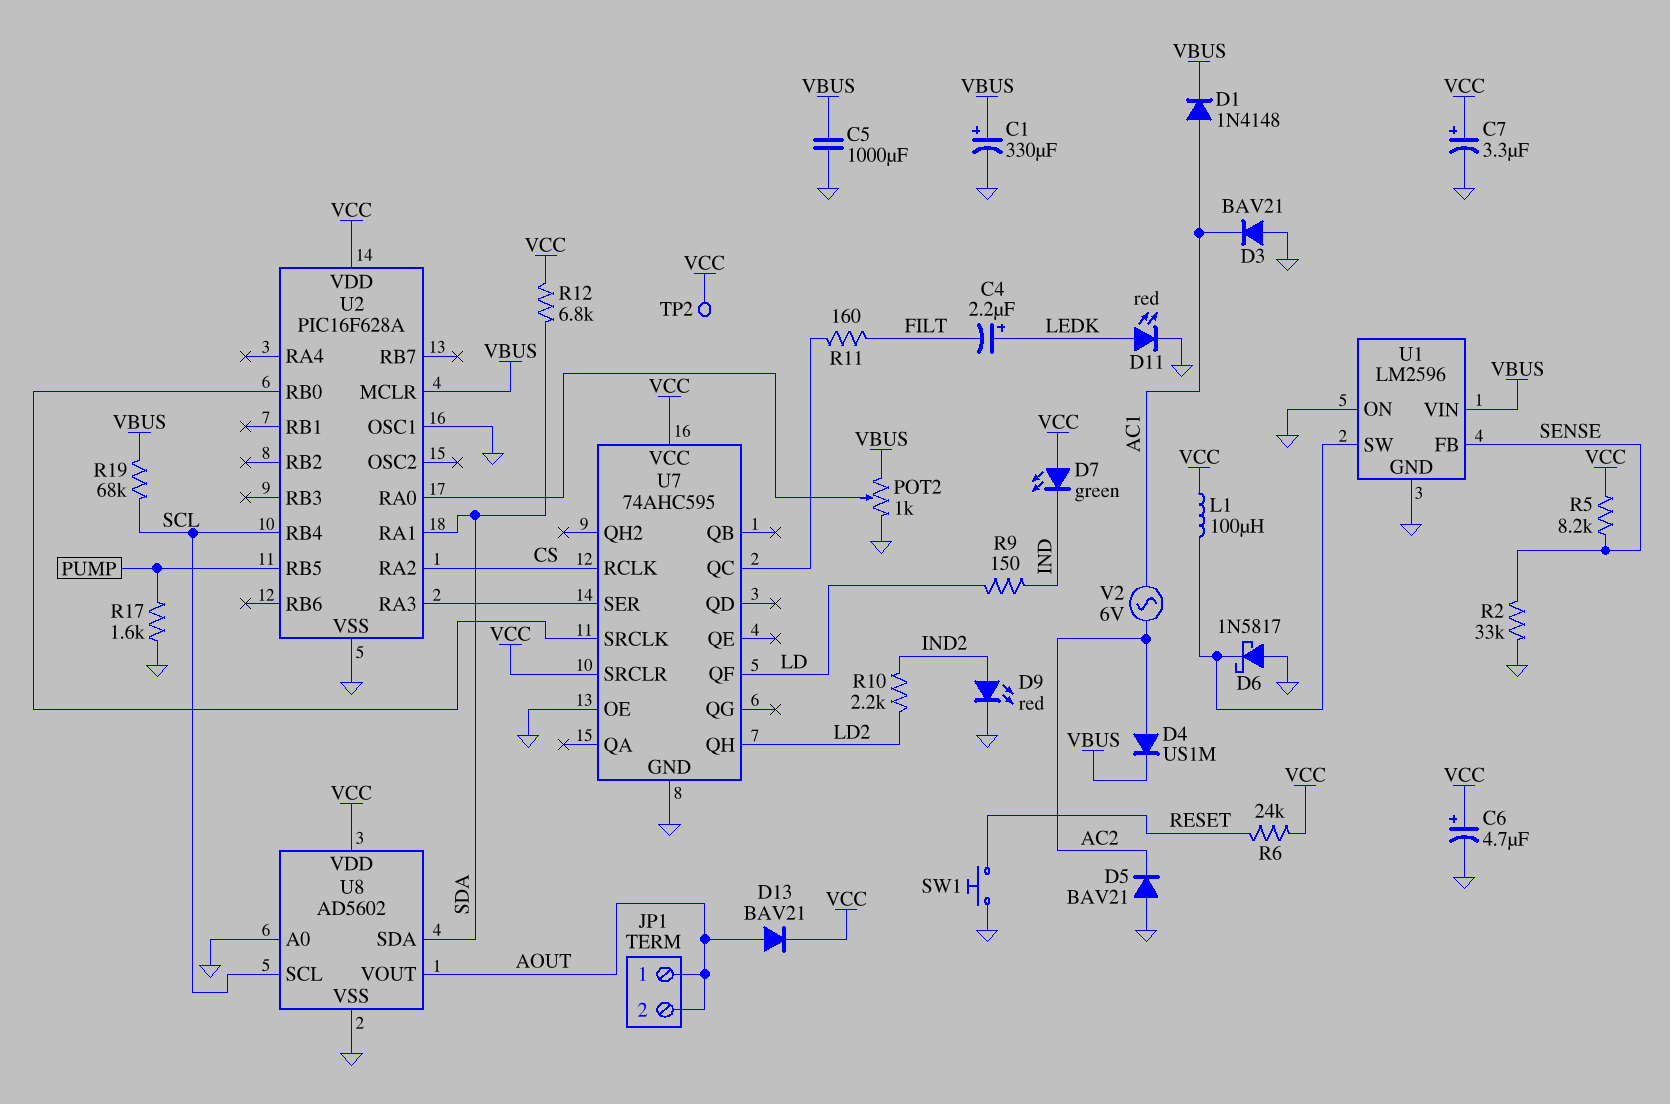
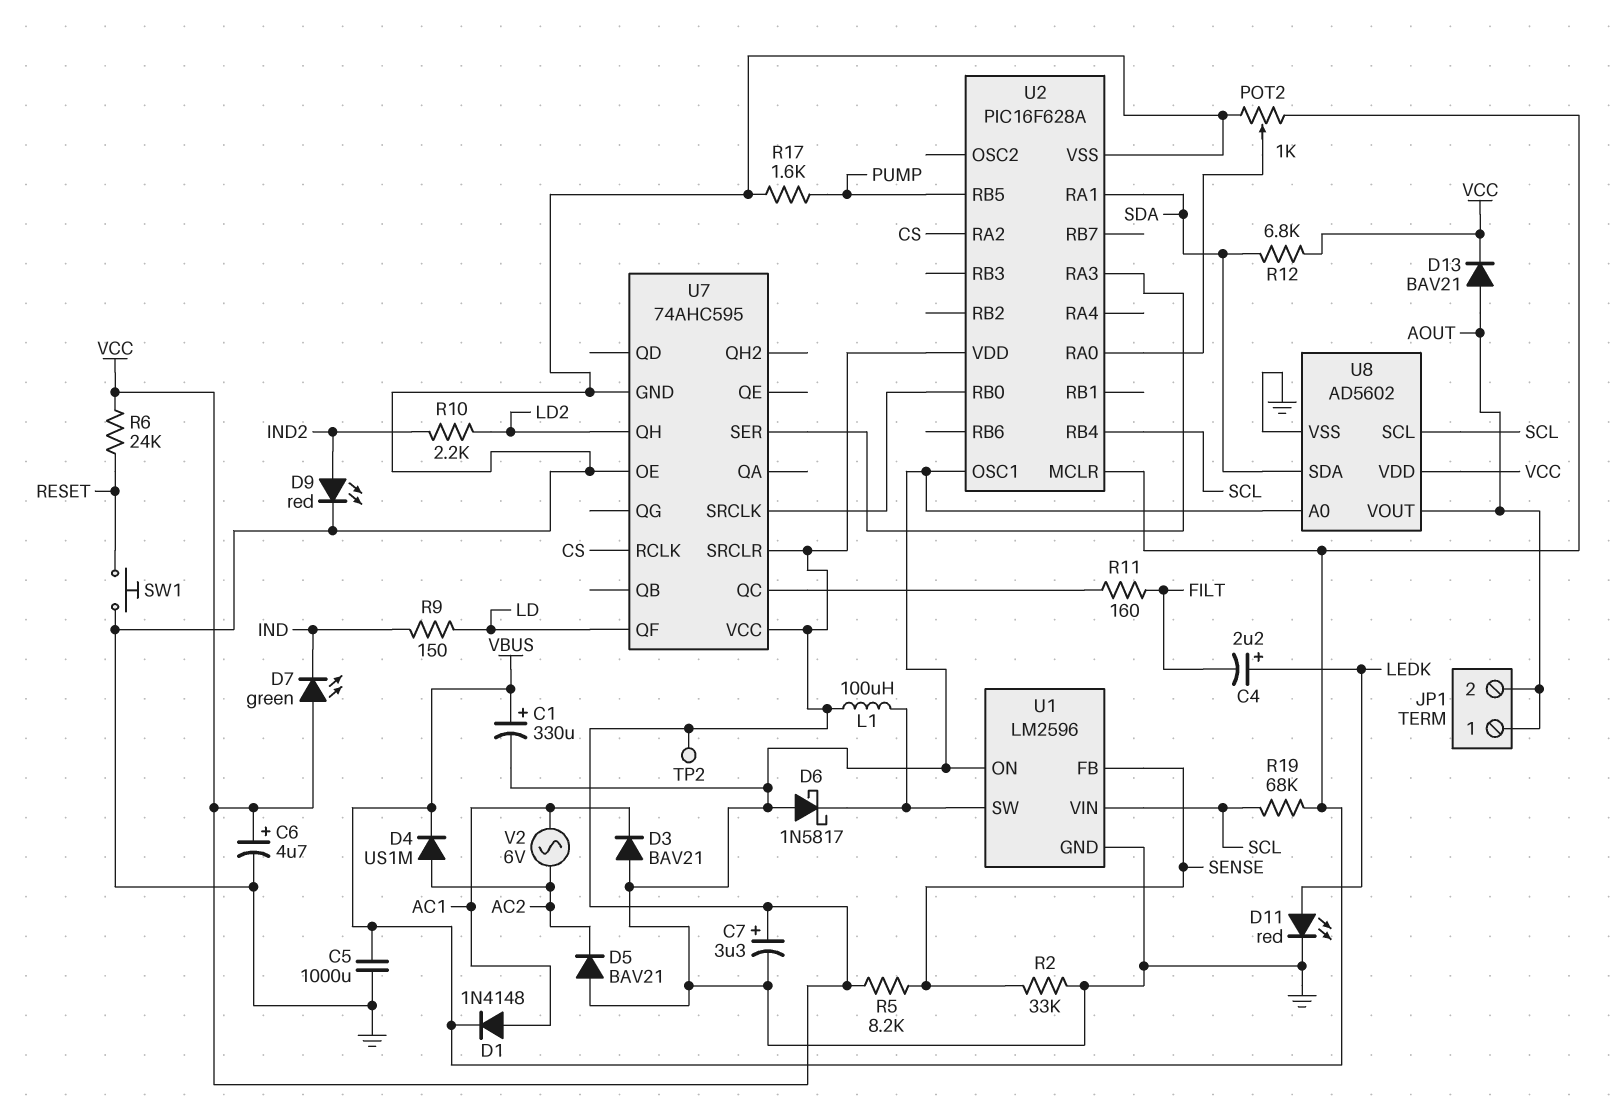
U1 pin VIN: VBUS -> SCL

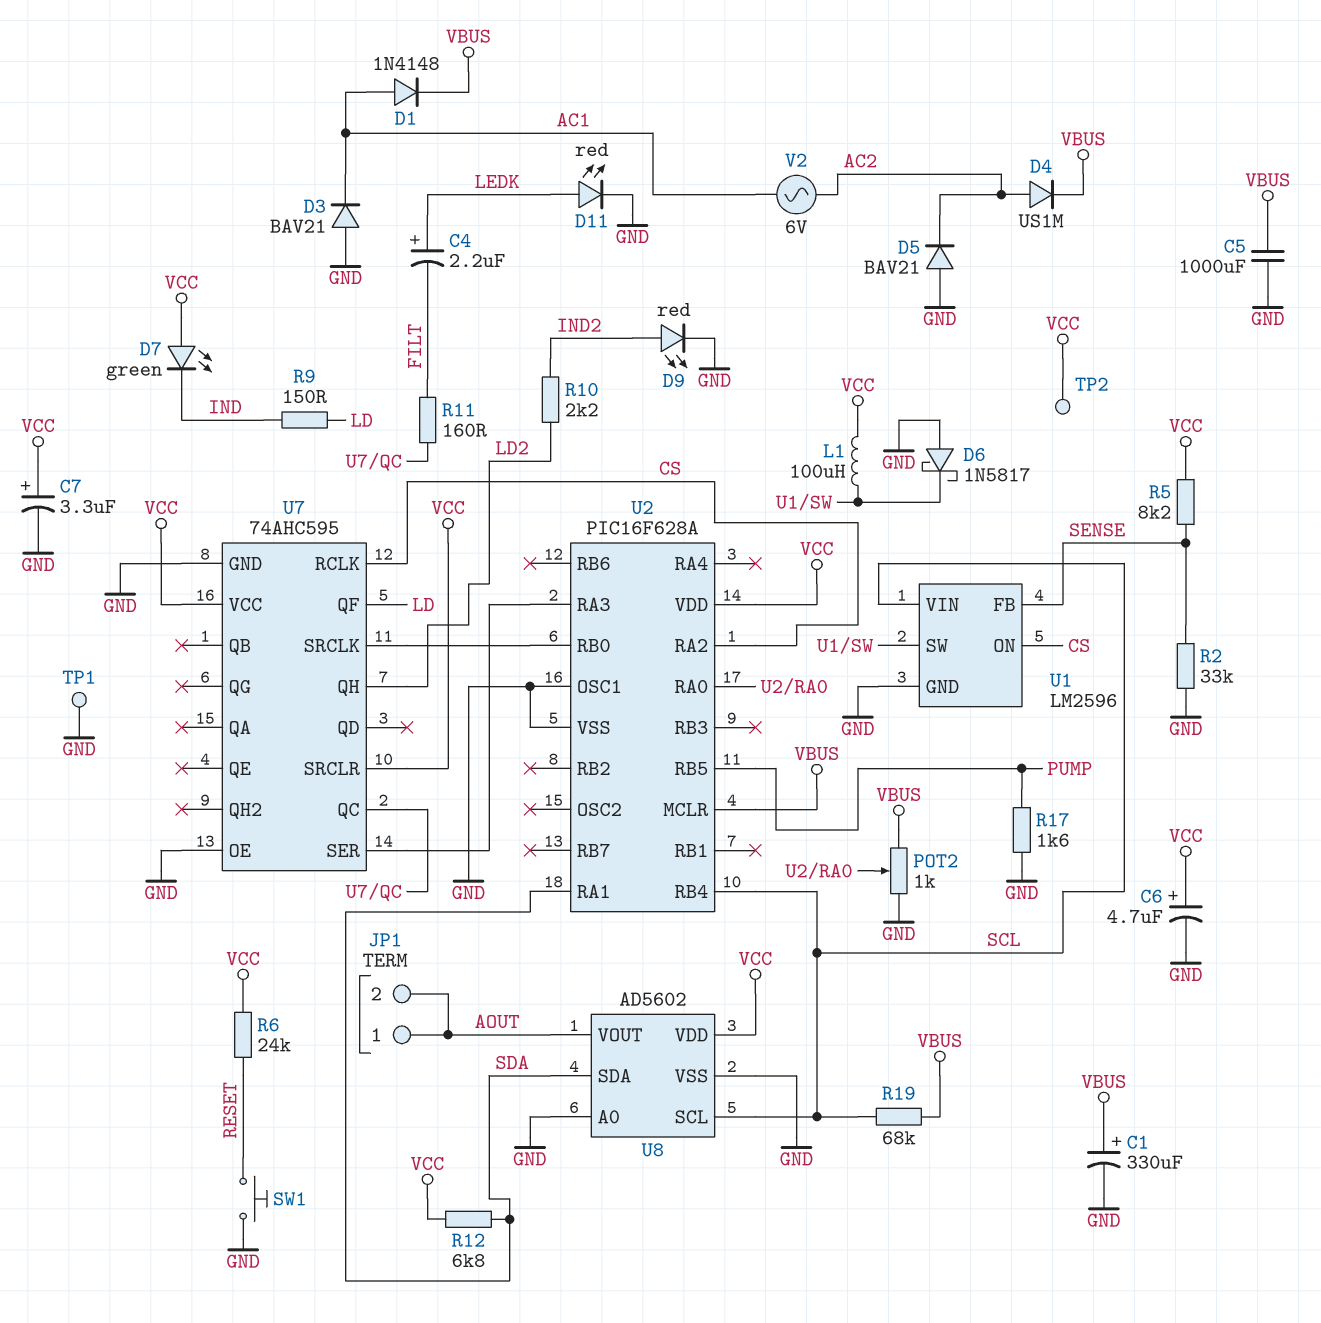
D13: diode BAV21 (A AOUT, K VCC) -> none
TP1: none -> test point (GND)
U1 pin ON: GND -> CS

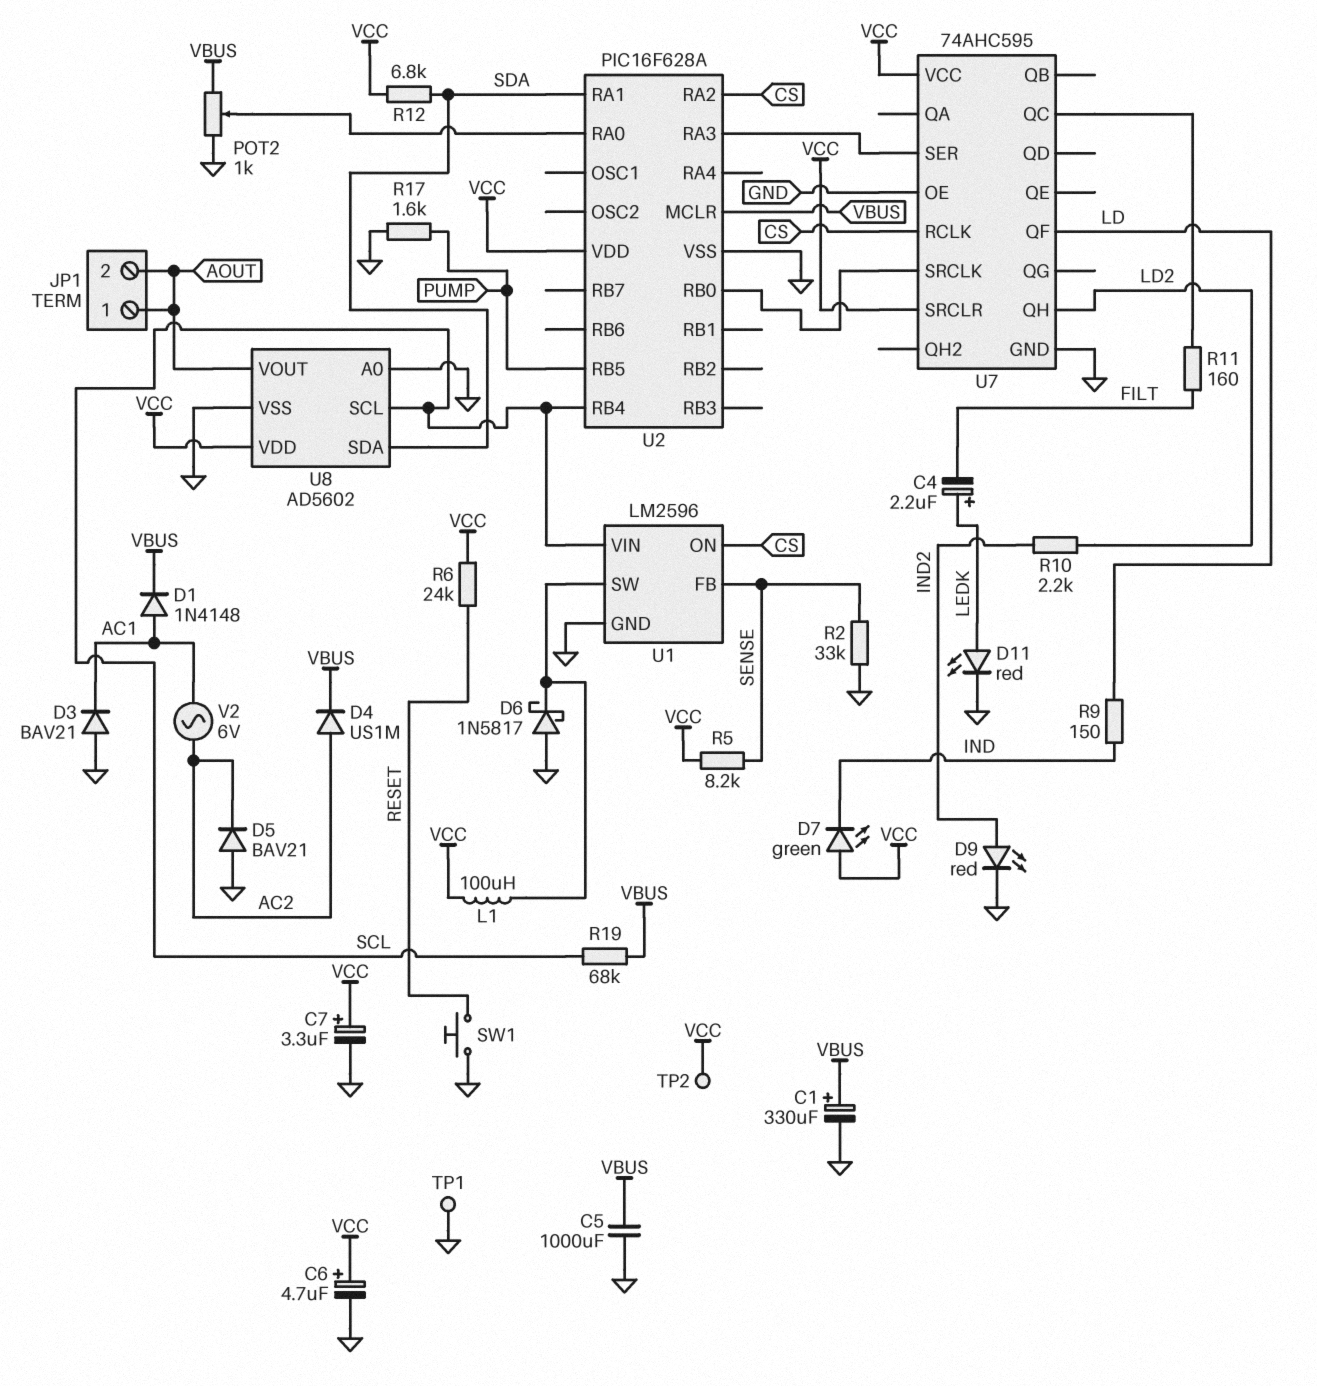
U2 pin OSC1: GND -> none

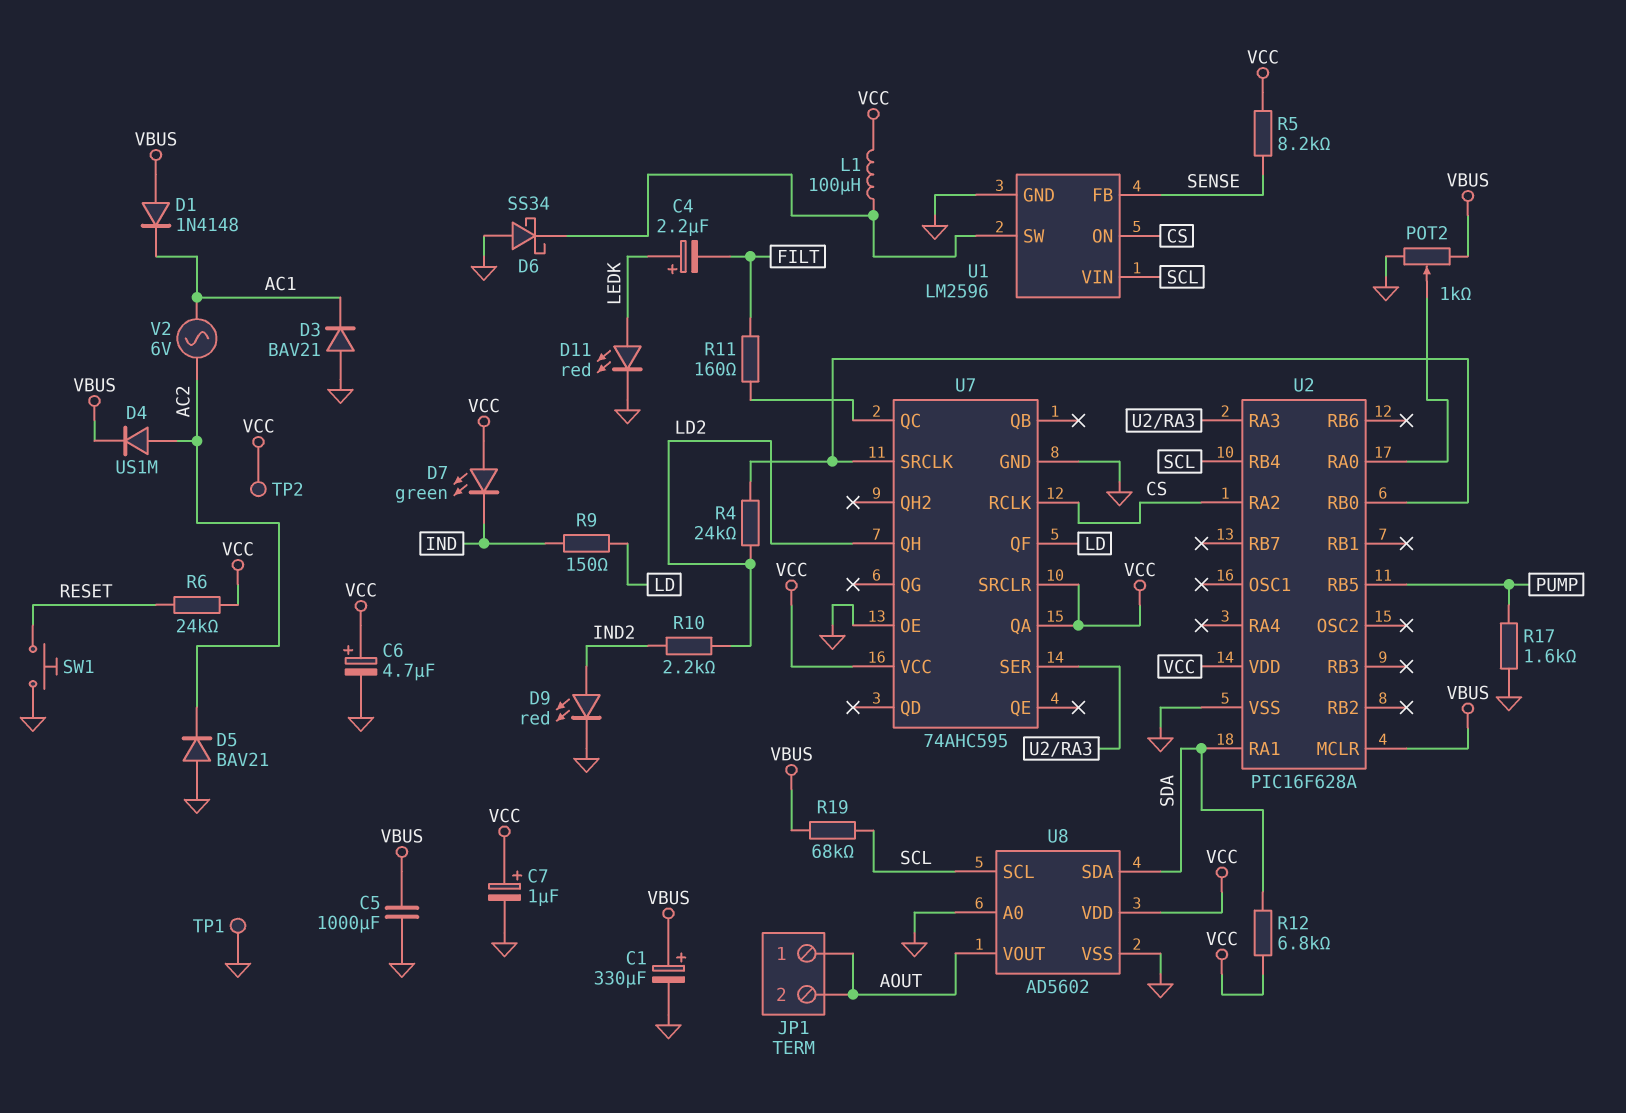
C7: 3.3uF (plus VCC, minus GND) -> 1uF (plus VCC, minus GND)
D1: diode 1N4148 (A AC1, K VBUS) -> diode 1N4148 (A VBUS, K AC1)
D6: schottky 1N5817 (A GND, K U1/SW) -> schottky SS34 (A GND, K U1/SW)
R2: 33k (GND, SENSE) -> none
R4: none -> 24k (LD2, U2/RB0)
U7 pin QA: none -> VCC

